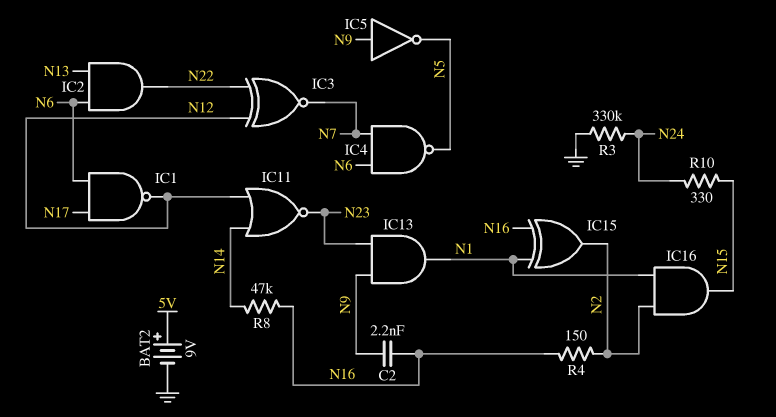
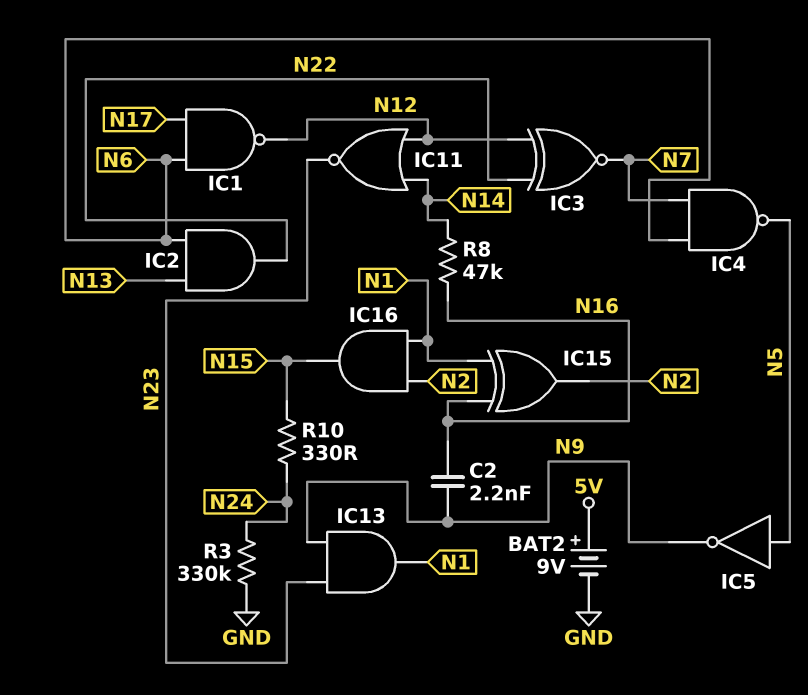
IC5: NOT (in N9, out N5) -> NOT (in N5, out N9)
R4: 150 (N2, N16) -> none

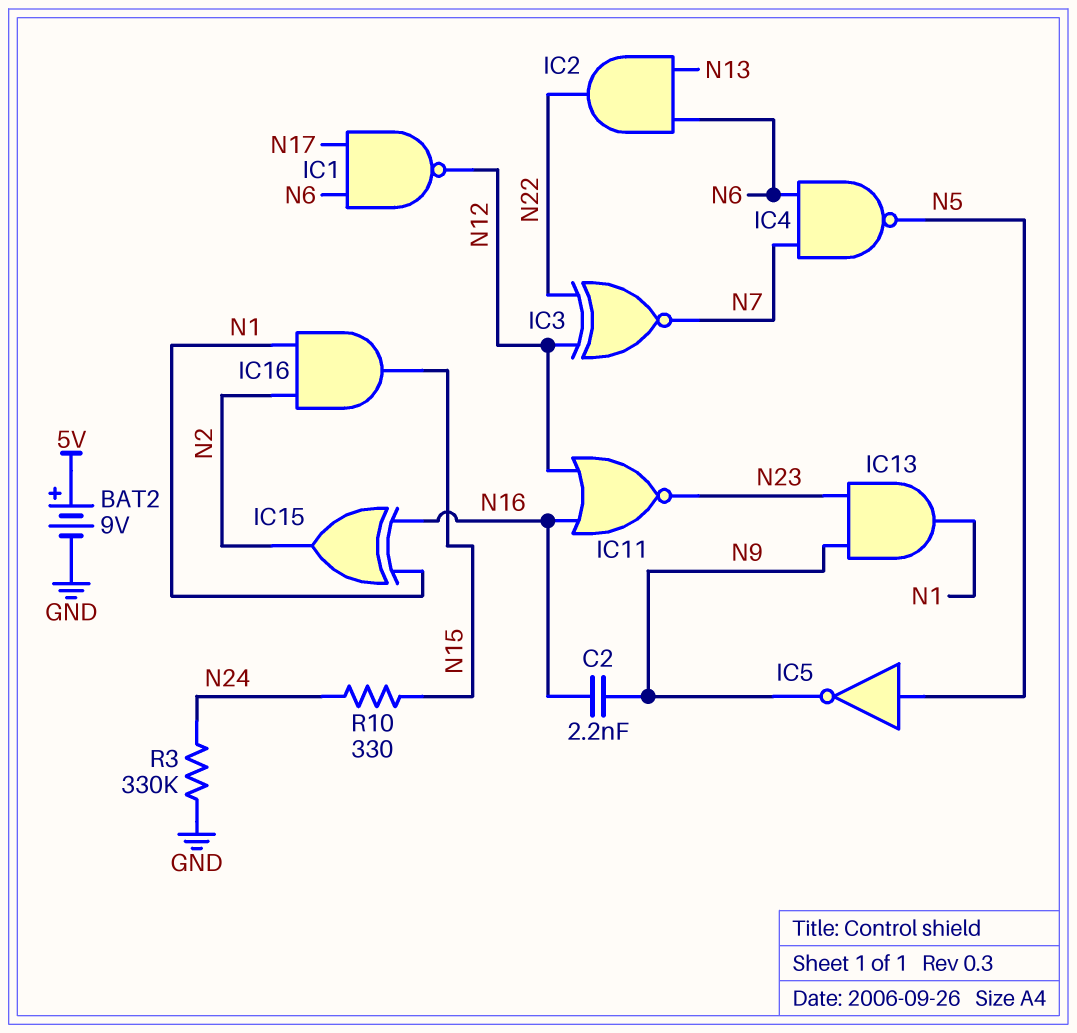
IC11: NOR (in N12, in N14, out N23) -> NOR (in N12, in N16, out N23)
R8: 47k (N14, N16) -> none

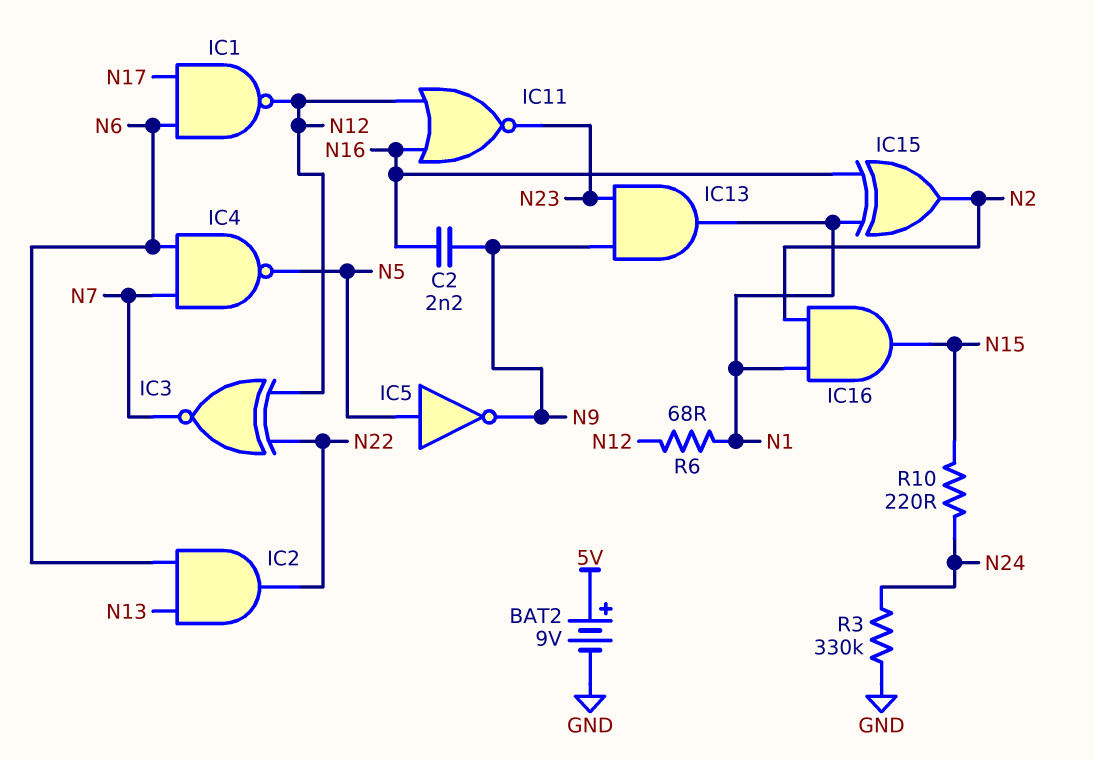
R6: none -> 68 (N1, N12)
R10: 330 (N15, N24) -> 220 (N15, N24)

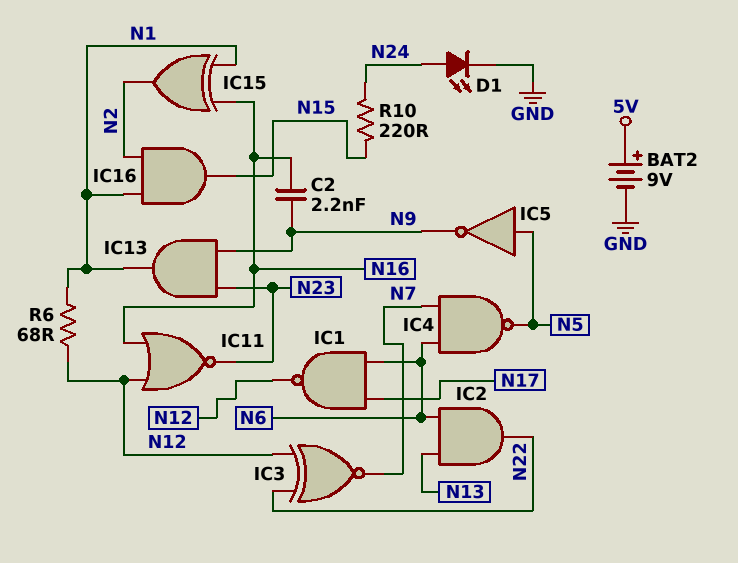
D1: none -> LED (A N24, K GND)
R3: 330k (GND, N24) -> none

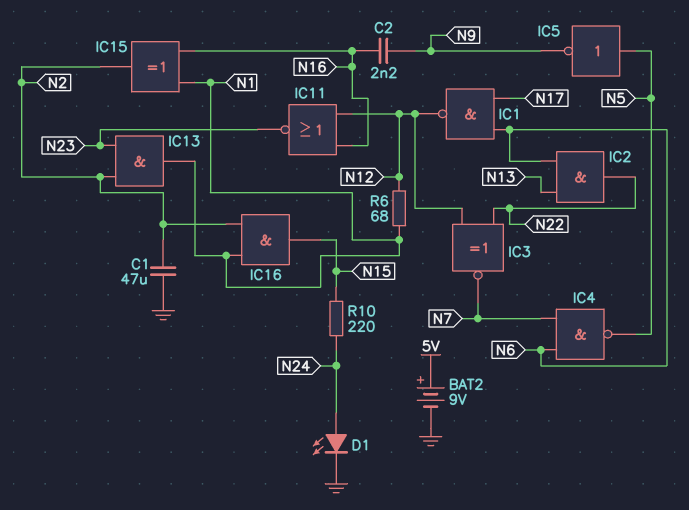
C1: none -> 47uF (GND, N2)
IC13: AND (in N9, in N23, out N1) -> AND (in N2, in N23, out N1)

